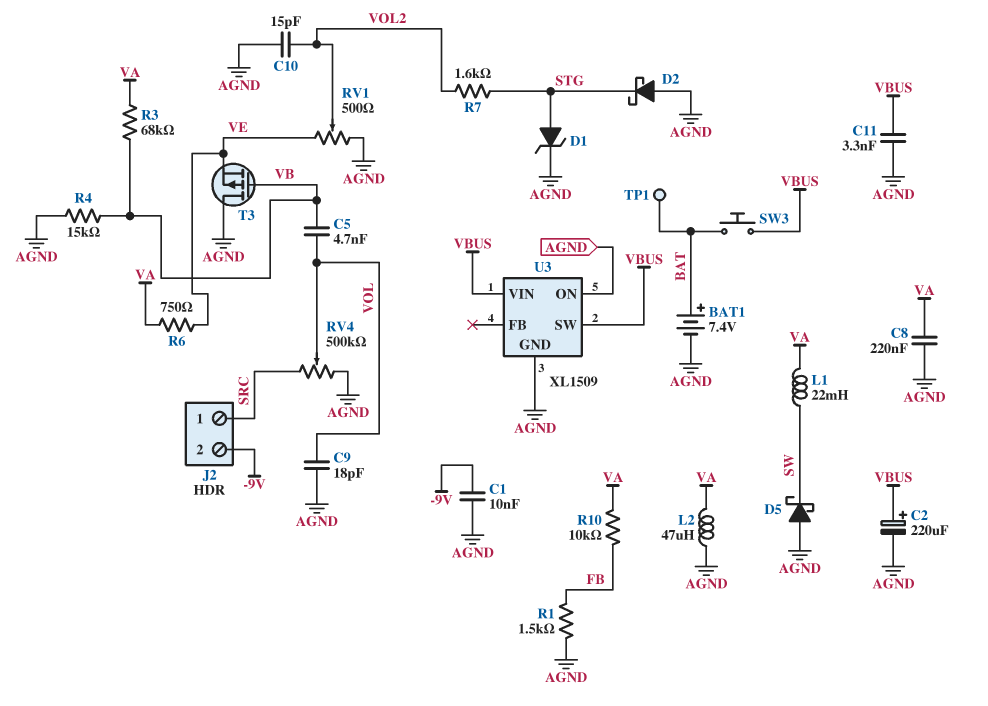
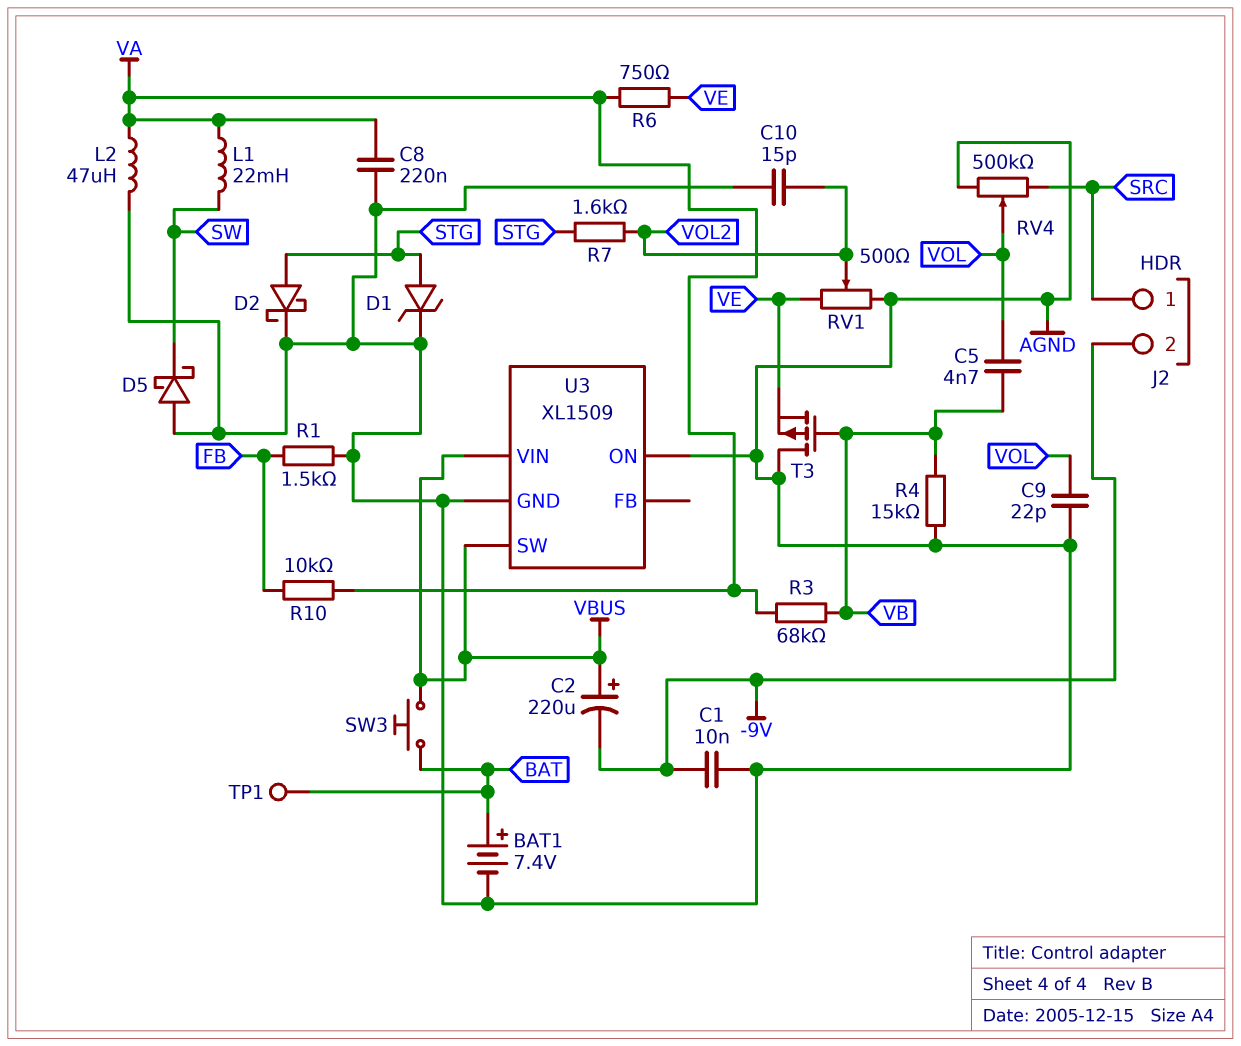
C2: 220uF (plus VBUS, minus AGND) -> 220uF (plus VBUS, minus -9V)
C9: 18pF (AGND, VOL) -> 22pF (AGND, VOL)
C11: 3.3nF (AGND, VBUS) -> none
D2: schottky (A AGND, K STG) -> schottky (A STG, K AGND)

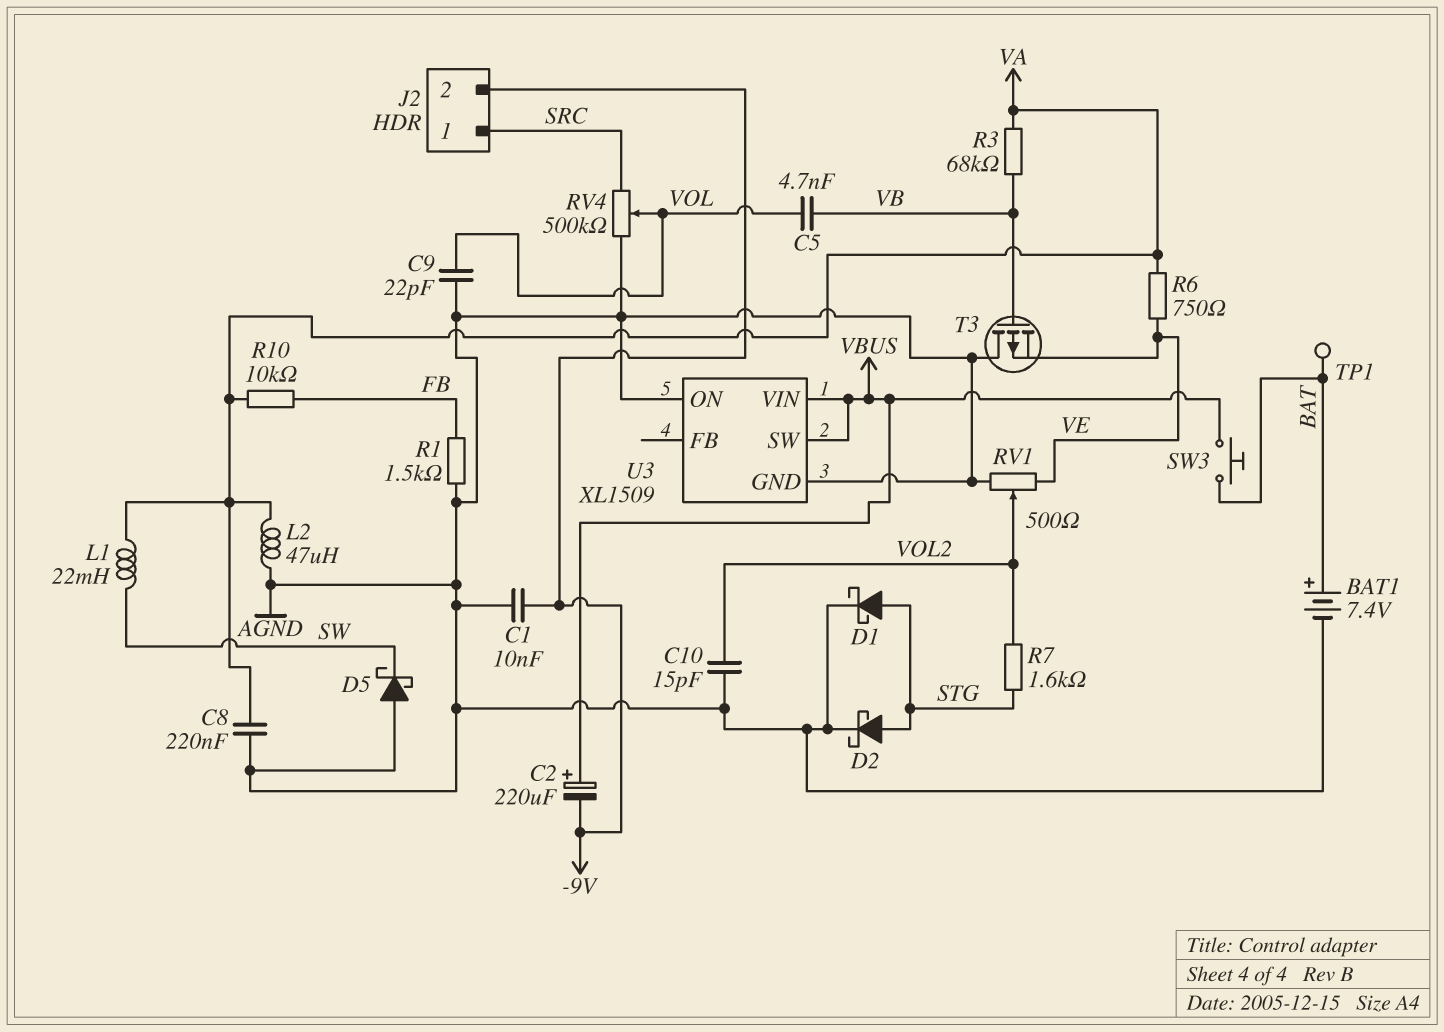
D1: zener (A STG, K AGND) -> schottky (A STG, K AGND)
R4: 15k (AGND, VB) -> none

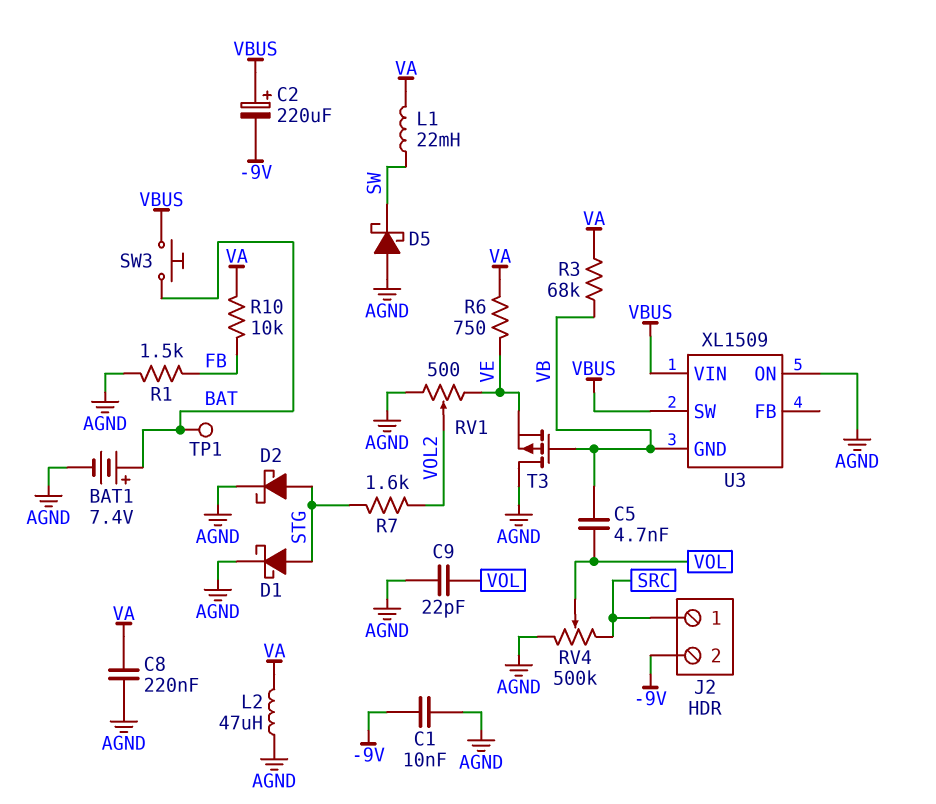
C10: 15pF (AGND, VOL2) -> none
U3 pin GND: AGND -> VB

